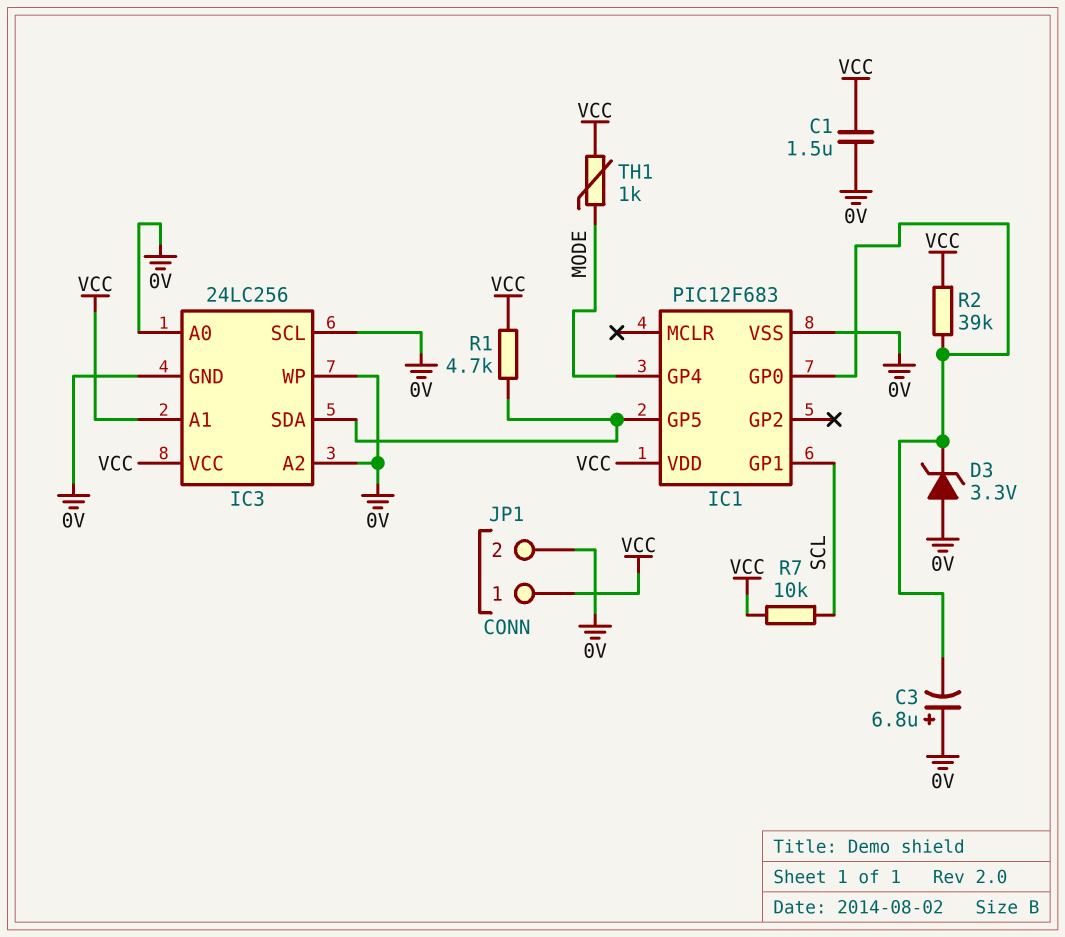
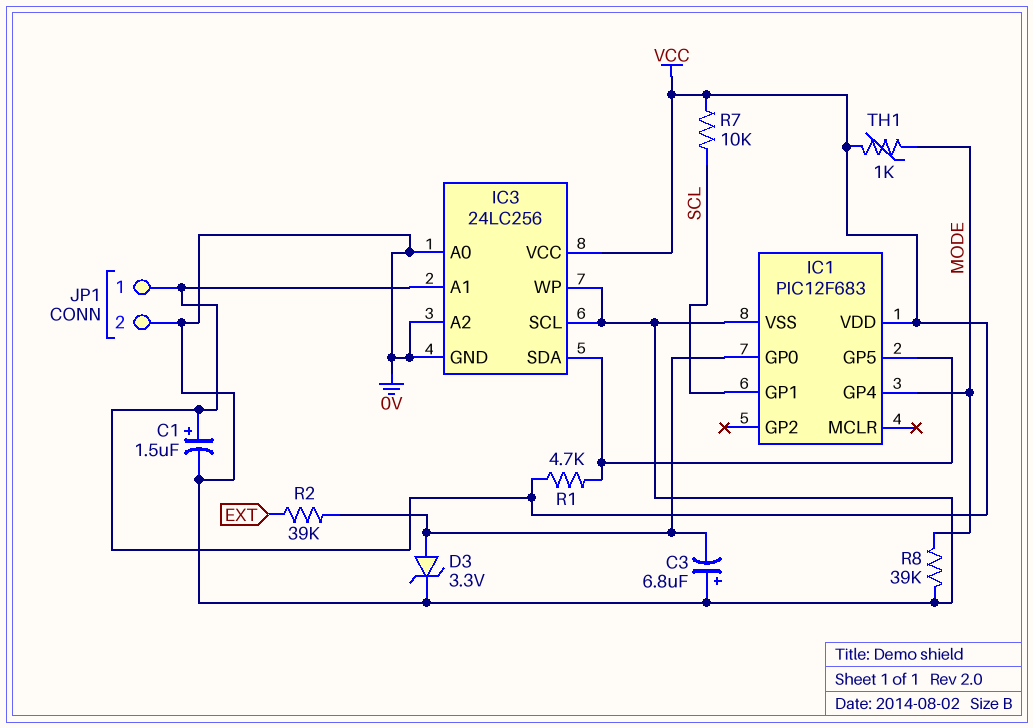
C1: 1.5uF (0V, VCC) -> 1.5uF (plus VCC, minus 0V)
D3: zener 3.3V (A 0V, K IC1/GP0) -> zener 3.3V (A IC1/GP0, K 0V)
R2: 39k (IC1/GP0, VCC) -> 39k (EXT, IC1/GP0)
R8: none -> 39k (0V, MODE)

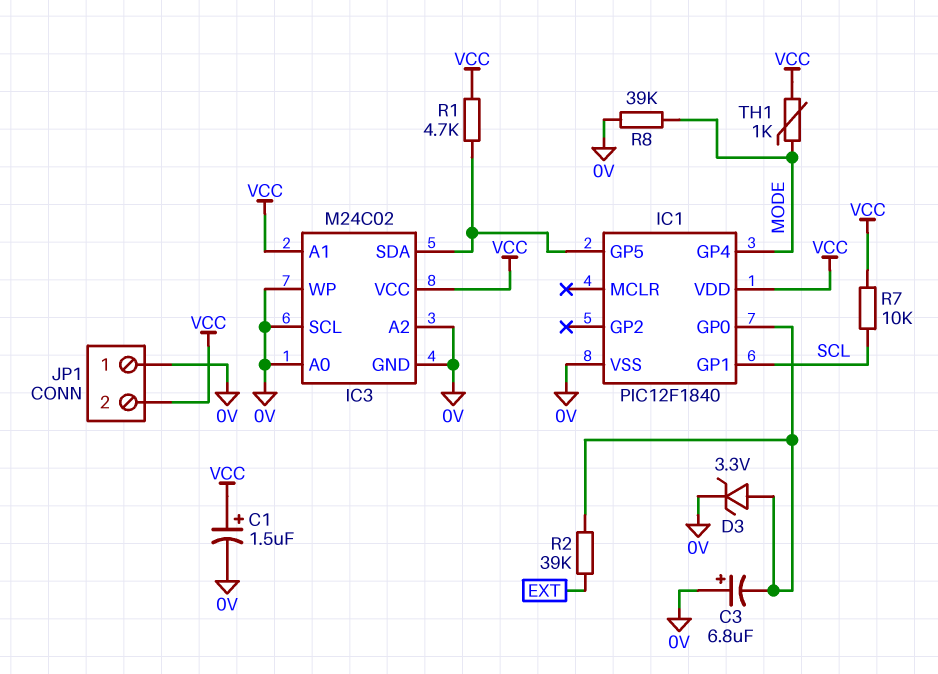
IC1: PIC12F683 -> PIC12F1840
IC3: 24LC256 -> M24C02
JP1 pin 1: VCC -> 0V
JP1 pin 2: 0V -> VCC

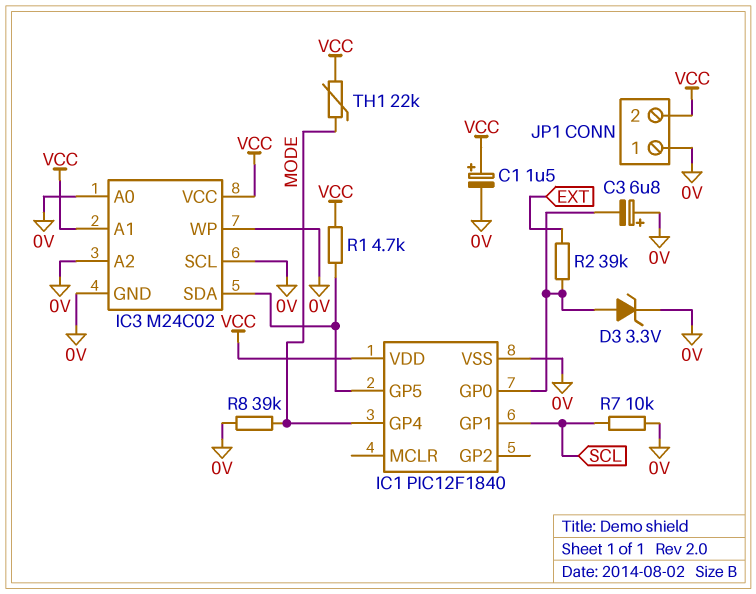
R7: 10k (SCL, VCC) -> 10k (0V, SCL)
TH1: 1k (MODE, VCC) -> 22k (MODE, VCC)

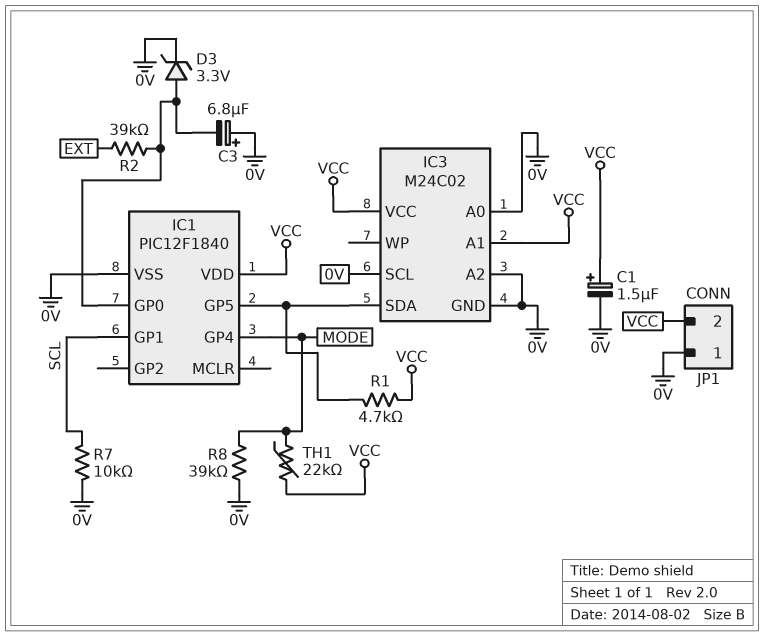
IC3 pin WP: 0V -> none

